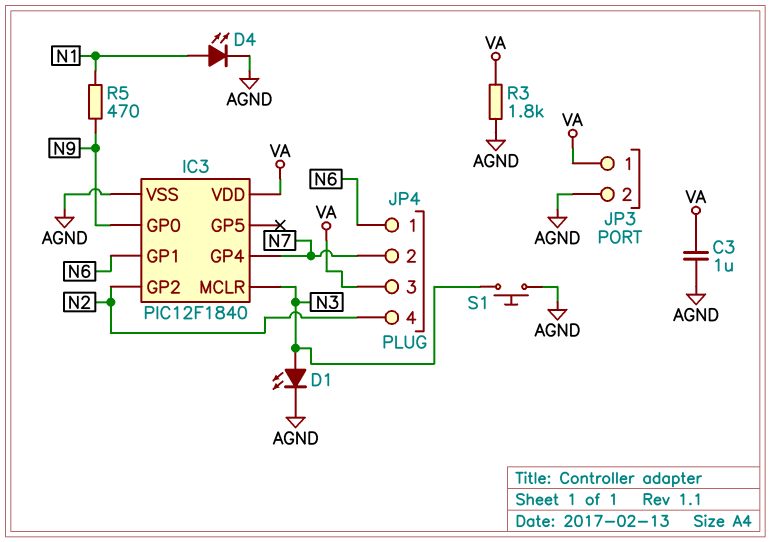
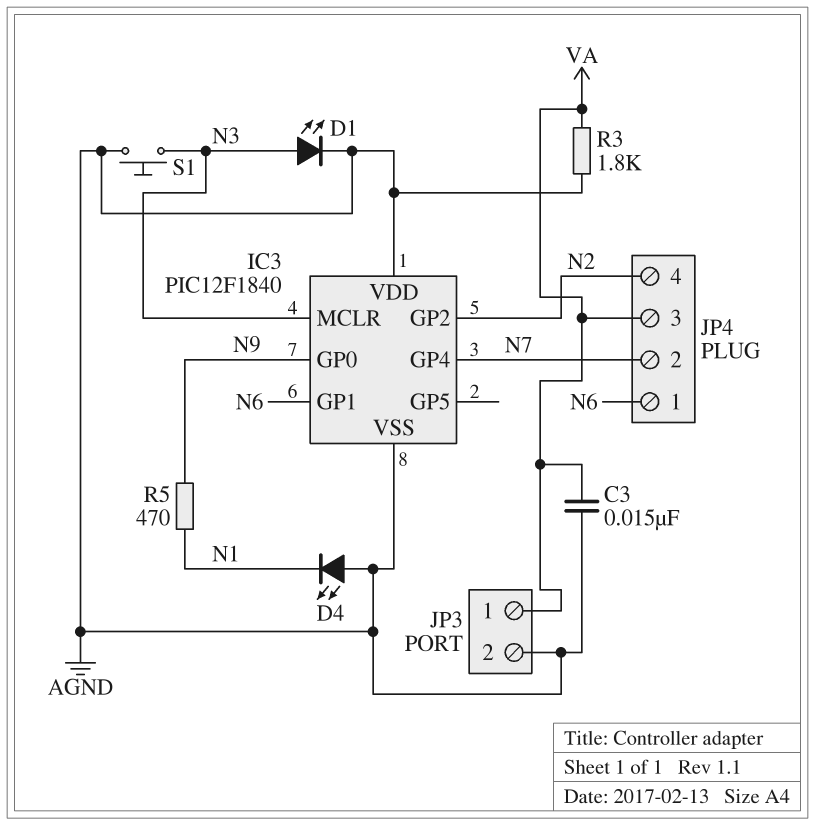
C3: 1uF (AGND, VA) -> 15nF (AGND, VA)
D4: LED (A N1, K AGND) -> LED (A AGND, K N1)
IC3 pin VDD: VA -> AGND

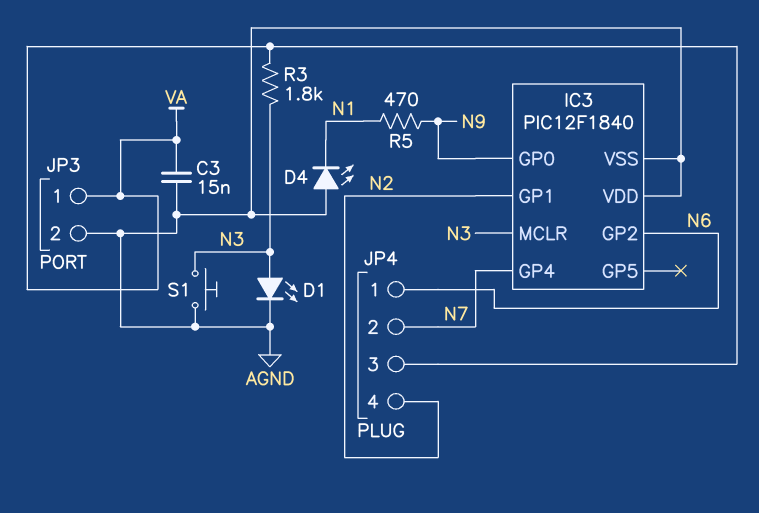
IC3 pin GP1: N6 -> N2
IC3 pin GP2: N2 -> N6
R3: 1.8k (AGND, VA) -> 1.8k (N3, VA)

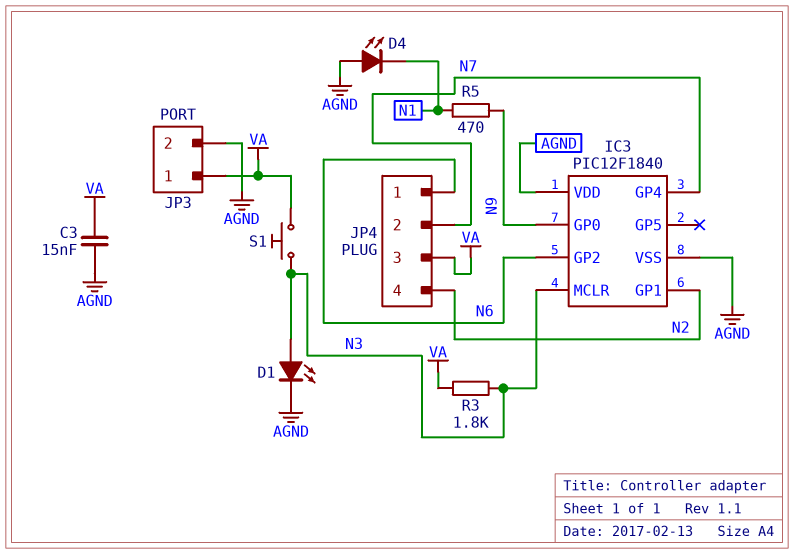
S1: button (AGND, N3) -> button (N3, VA)

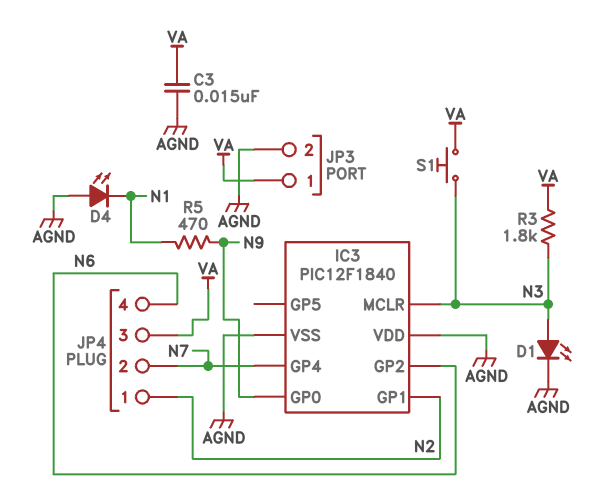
JP4 pin 1: N6 -> N2
JP4 pin 4: N2 -> N6

